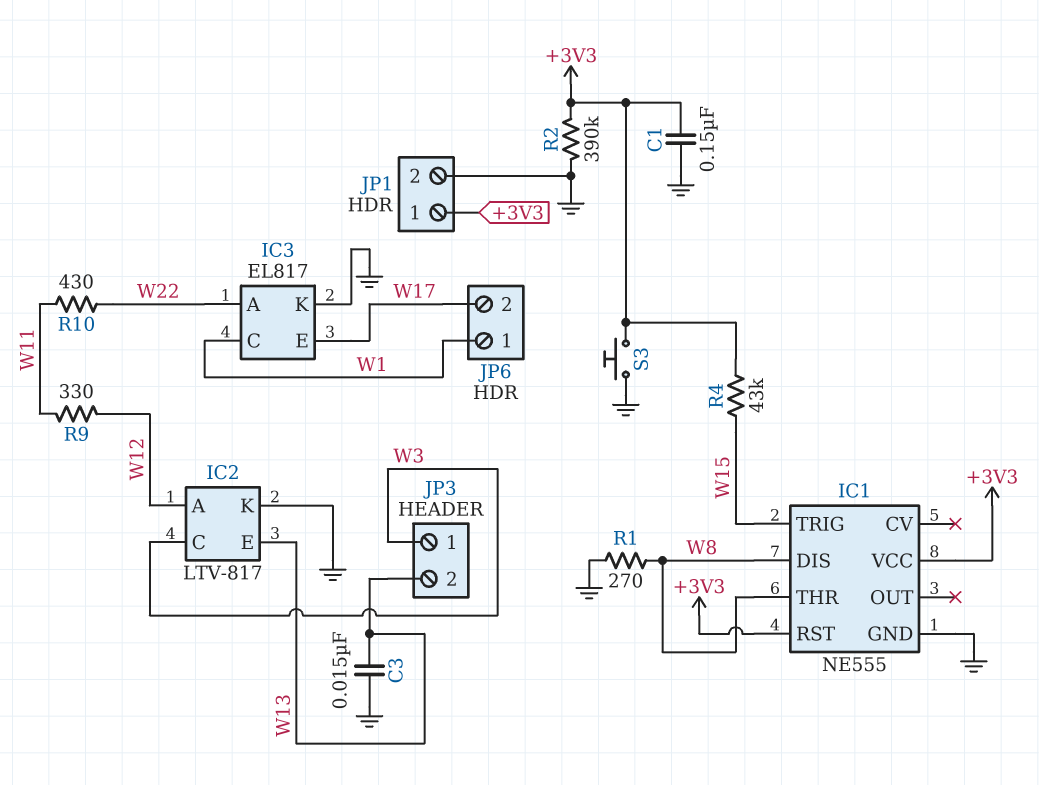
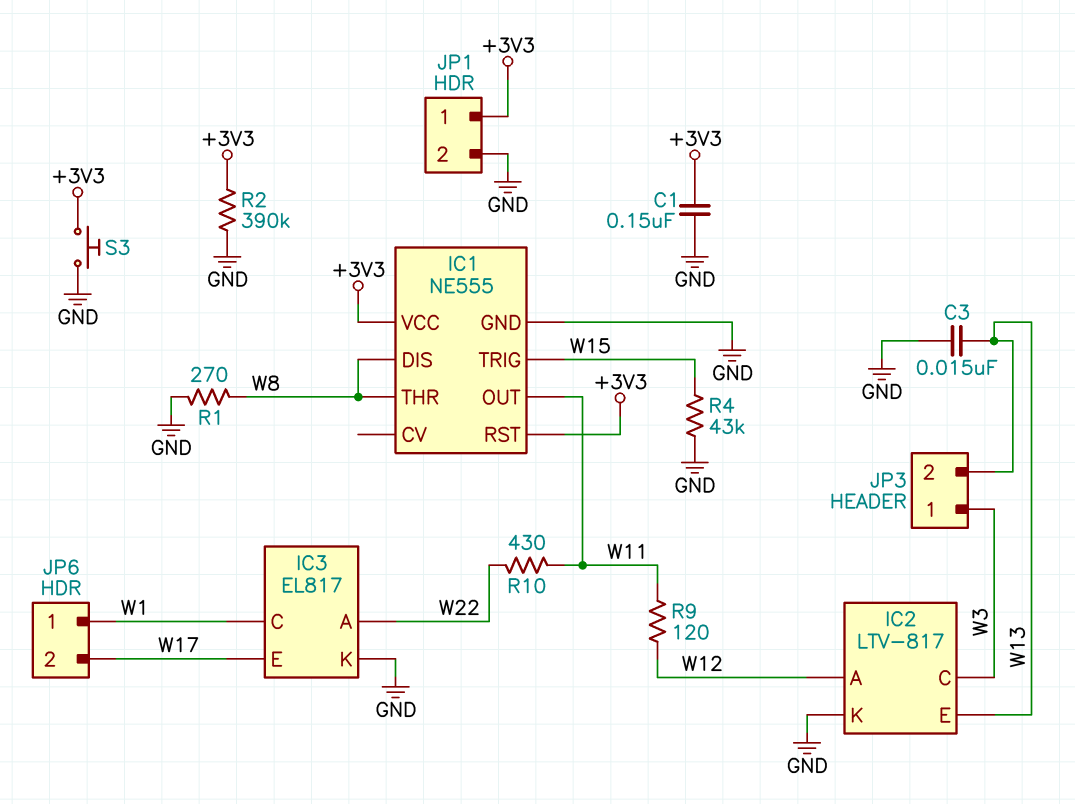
IC1 pin OUT: none -> W11
R4: 43k (+3V3, W15) -> 43k (GND, W15)
R9: 330 (W11, W12) -> 120 (W11, W12)

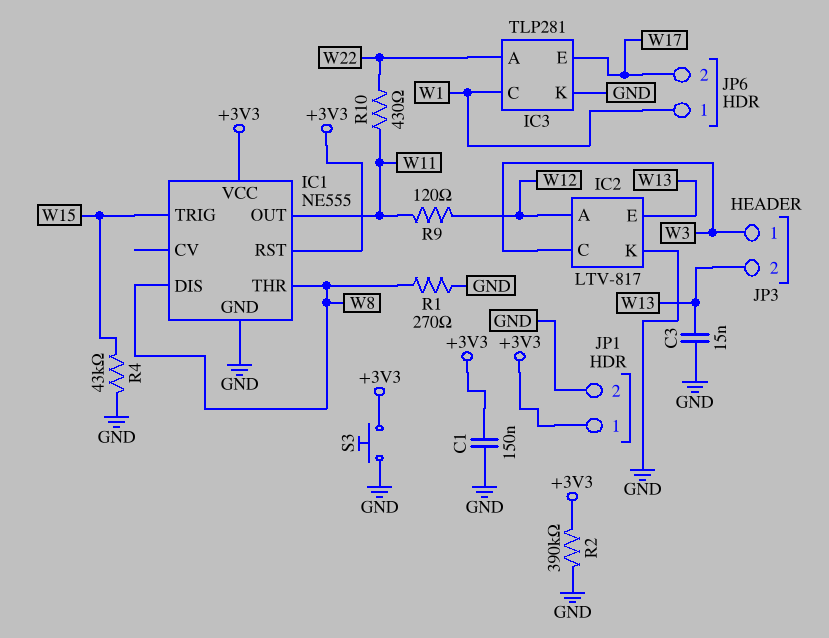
IC3: EL817 -> TLP281

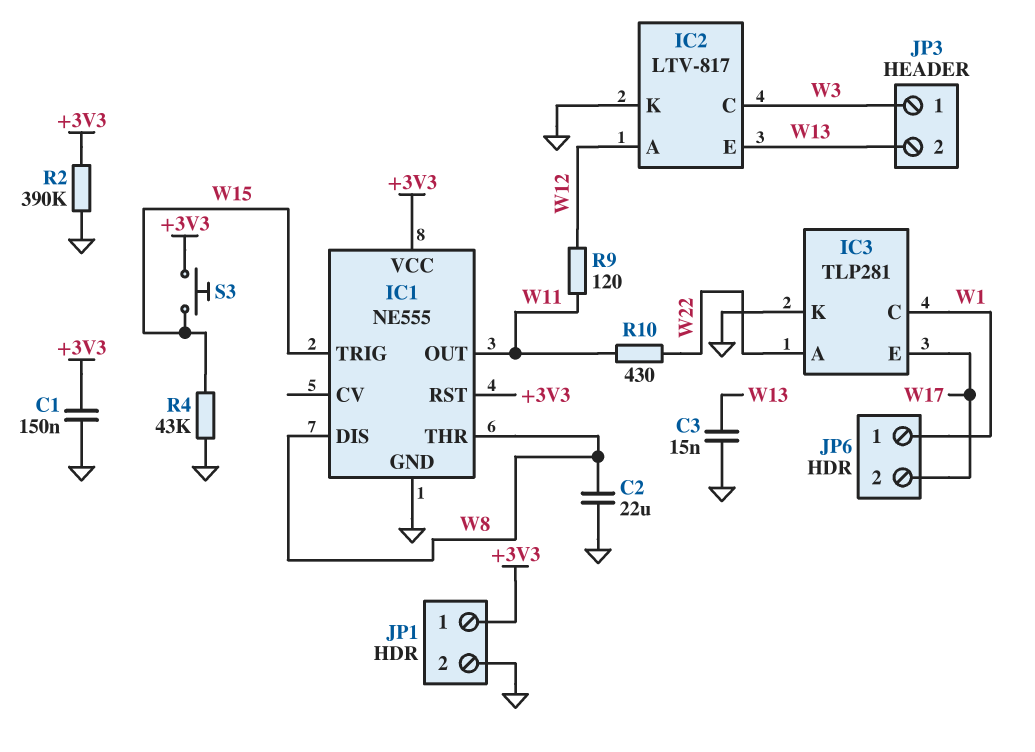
C2: none -> 22uF (GND, W8)
R1: 270 (GND, W8) -> none
S3: button (+3V3, GND) -> button (+3V3, W15)

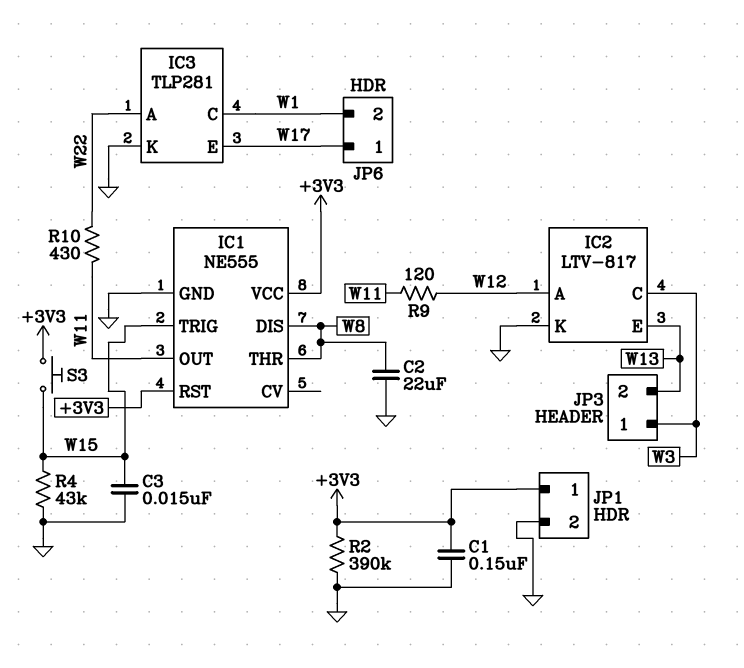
C3: 15nF (GND, W13) -> 15nF (GND, W15)
JP6 pin 1: W1 -> W17
JP6 pin 2: W17 -> W1

